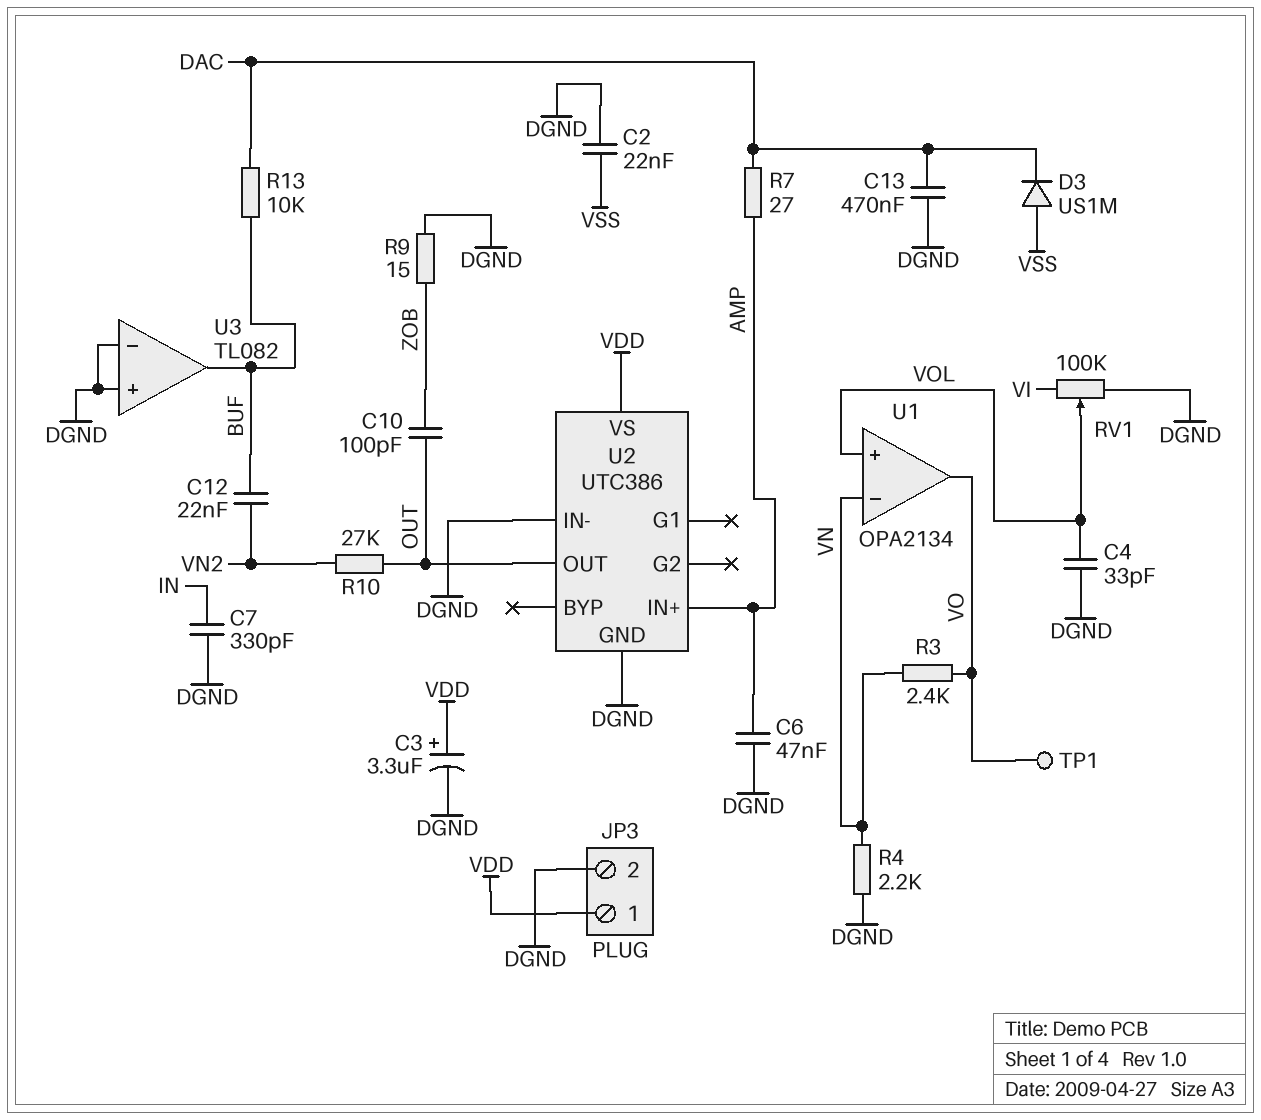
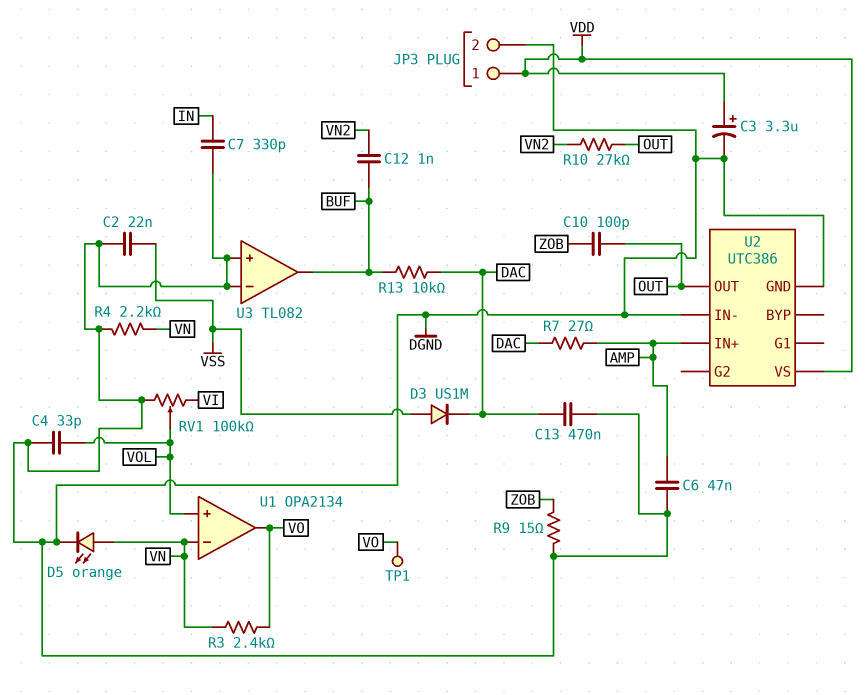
C12: 22nF (BUF, VN2) -> 1nF (BUF, VN2)
D5: none -> LED orange (A VN, K DGND)

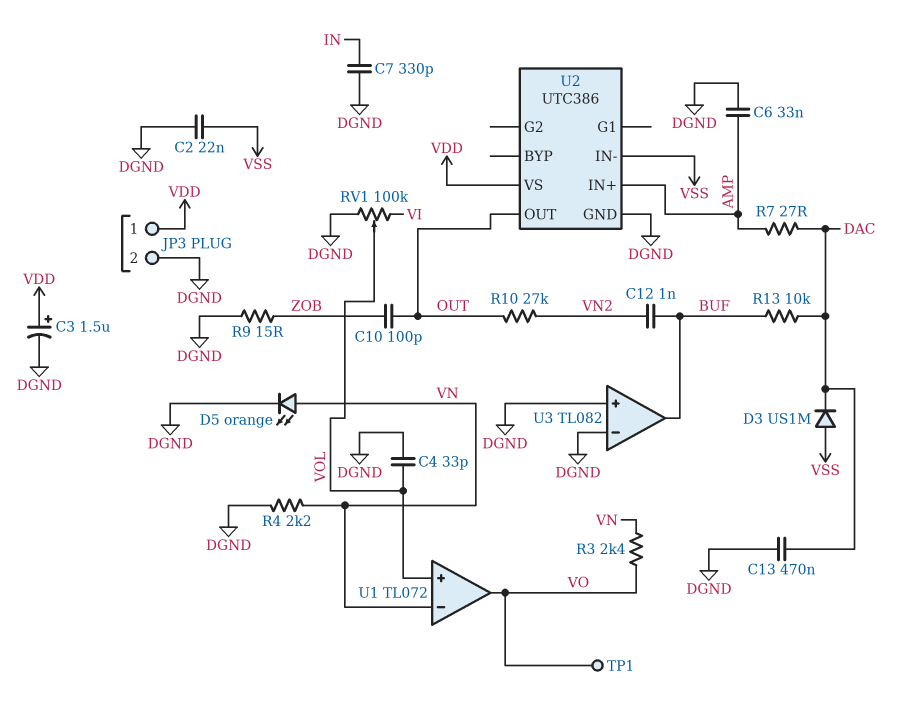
C3: 3.3uF (plus VDD, minus DGND) -> 1.5uF (plus VDD, minus DGND)
C6: 47nF (AMP, DGND) -> 33nF (AMP, DGND)
U1: OPA2134 -> TL072
U2 pin IN-: DGND -> VSS

